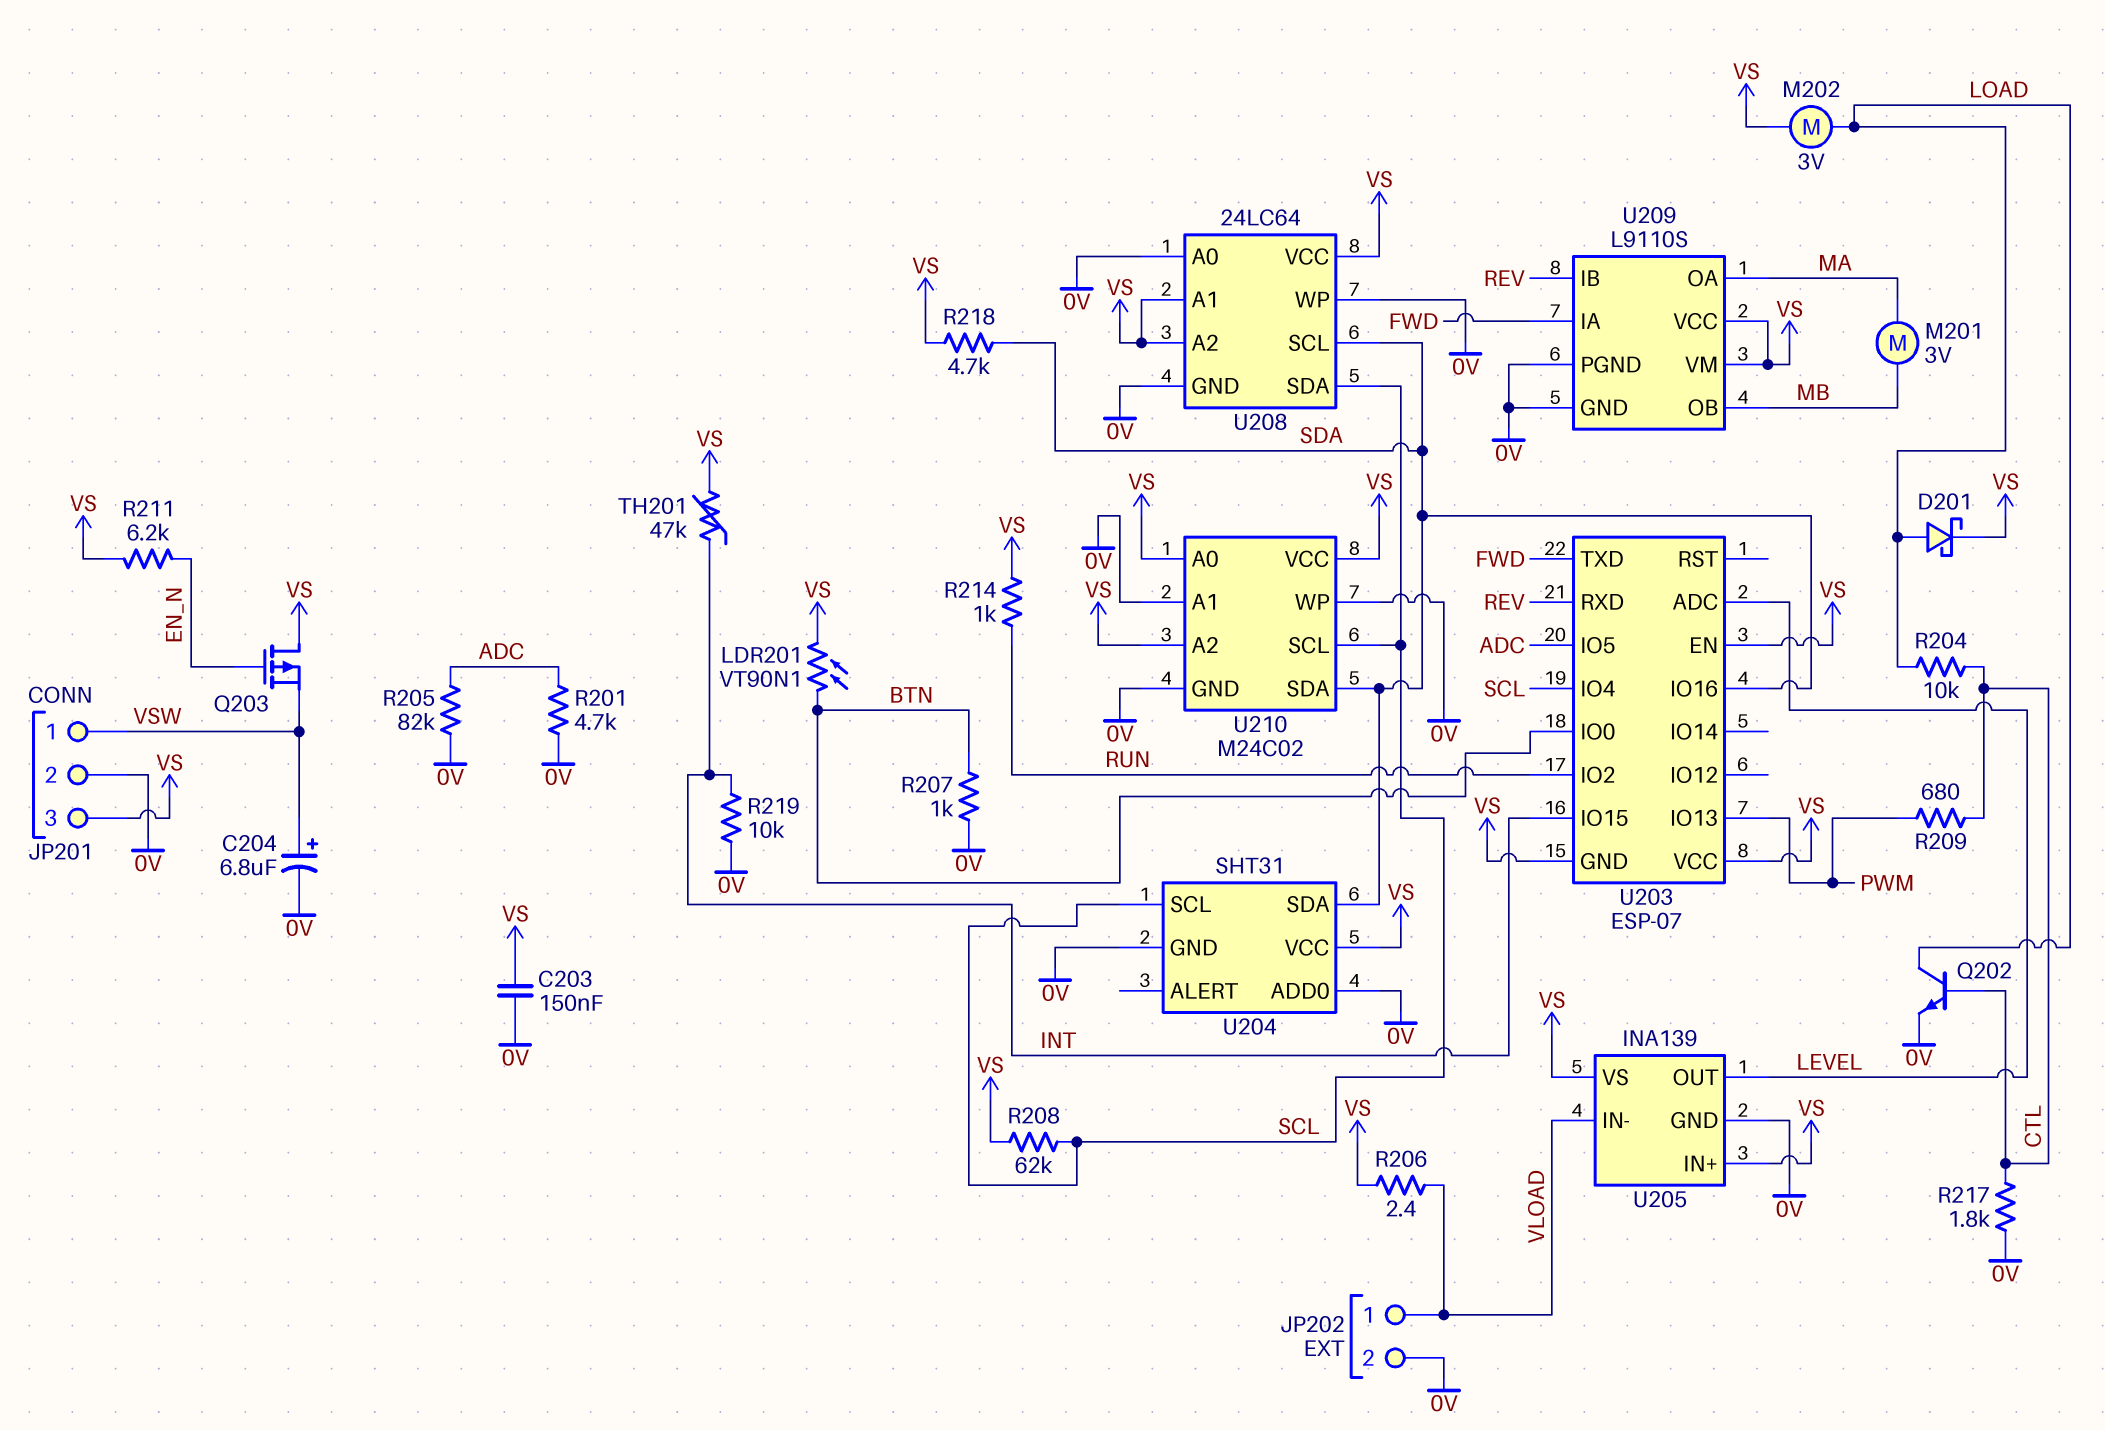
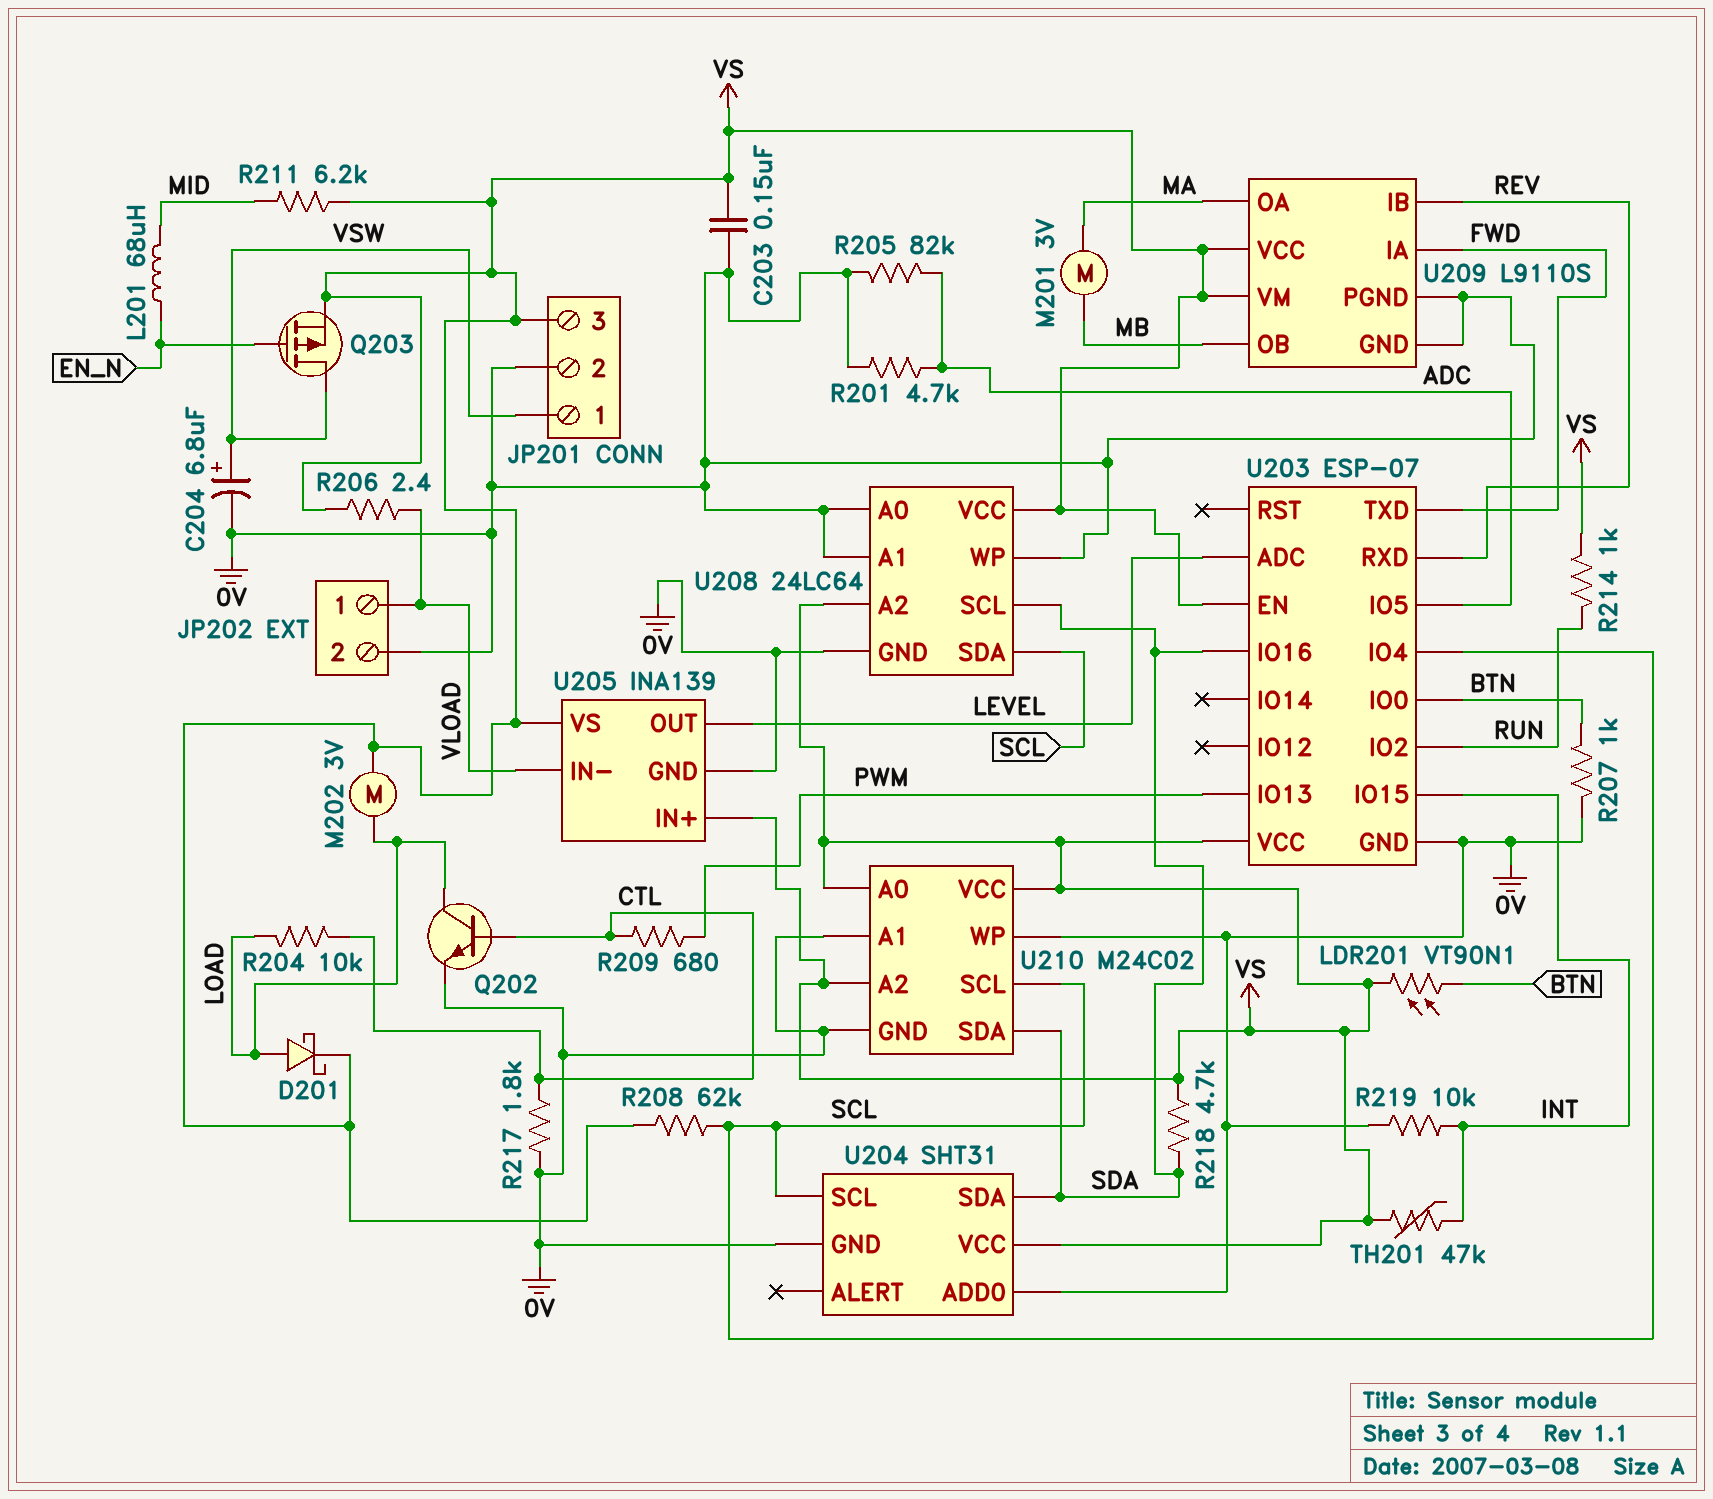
L201: none -> 68uH (EN_N, MID)
Q203: PMOS (G EN_N, D VS, S VSW) -> PMOS (G EN_N, D VSW, S VS)
R211: 6.2k (EN_N, VS) -> 6.2k (MID, VS)
U203 pin GND: VS -> 0V
U208 pin A1: VS -> 0V

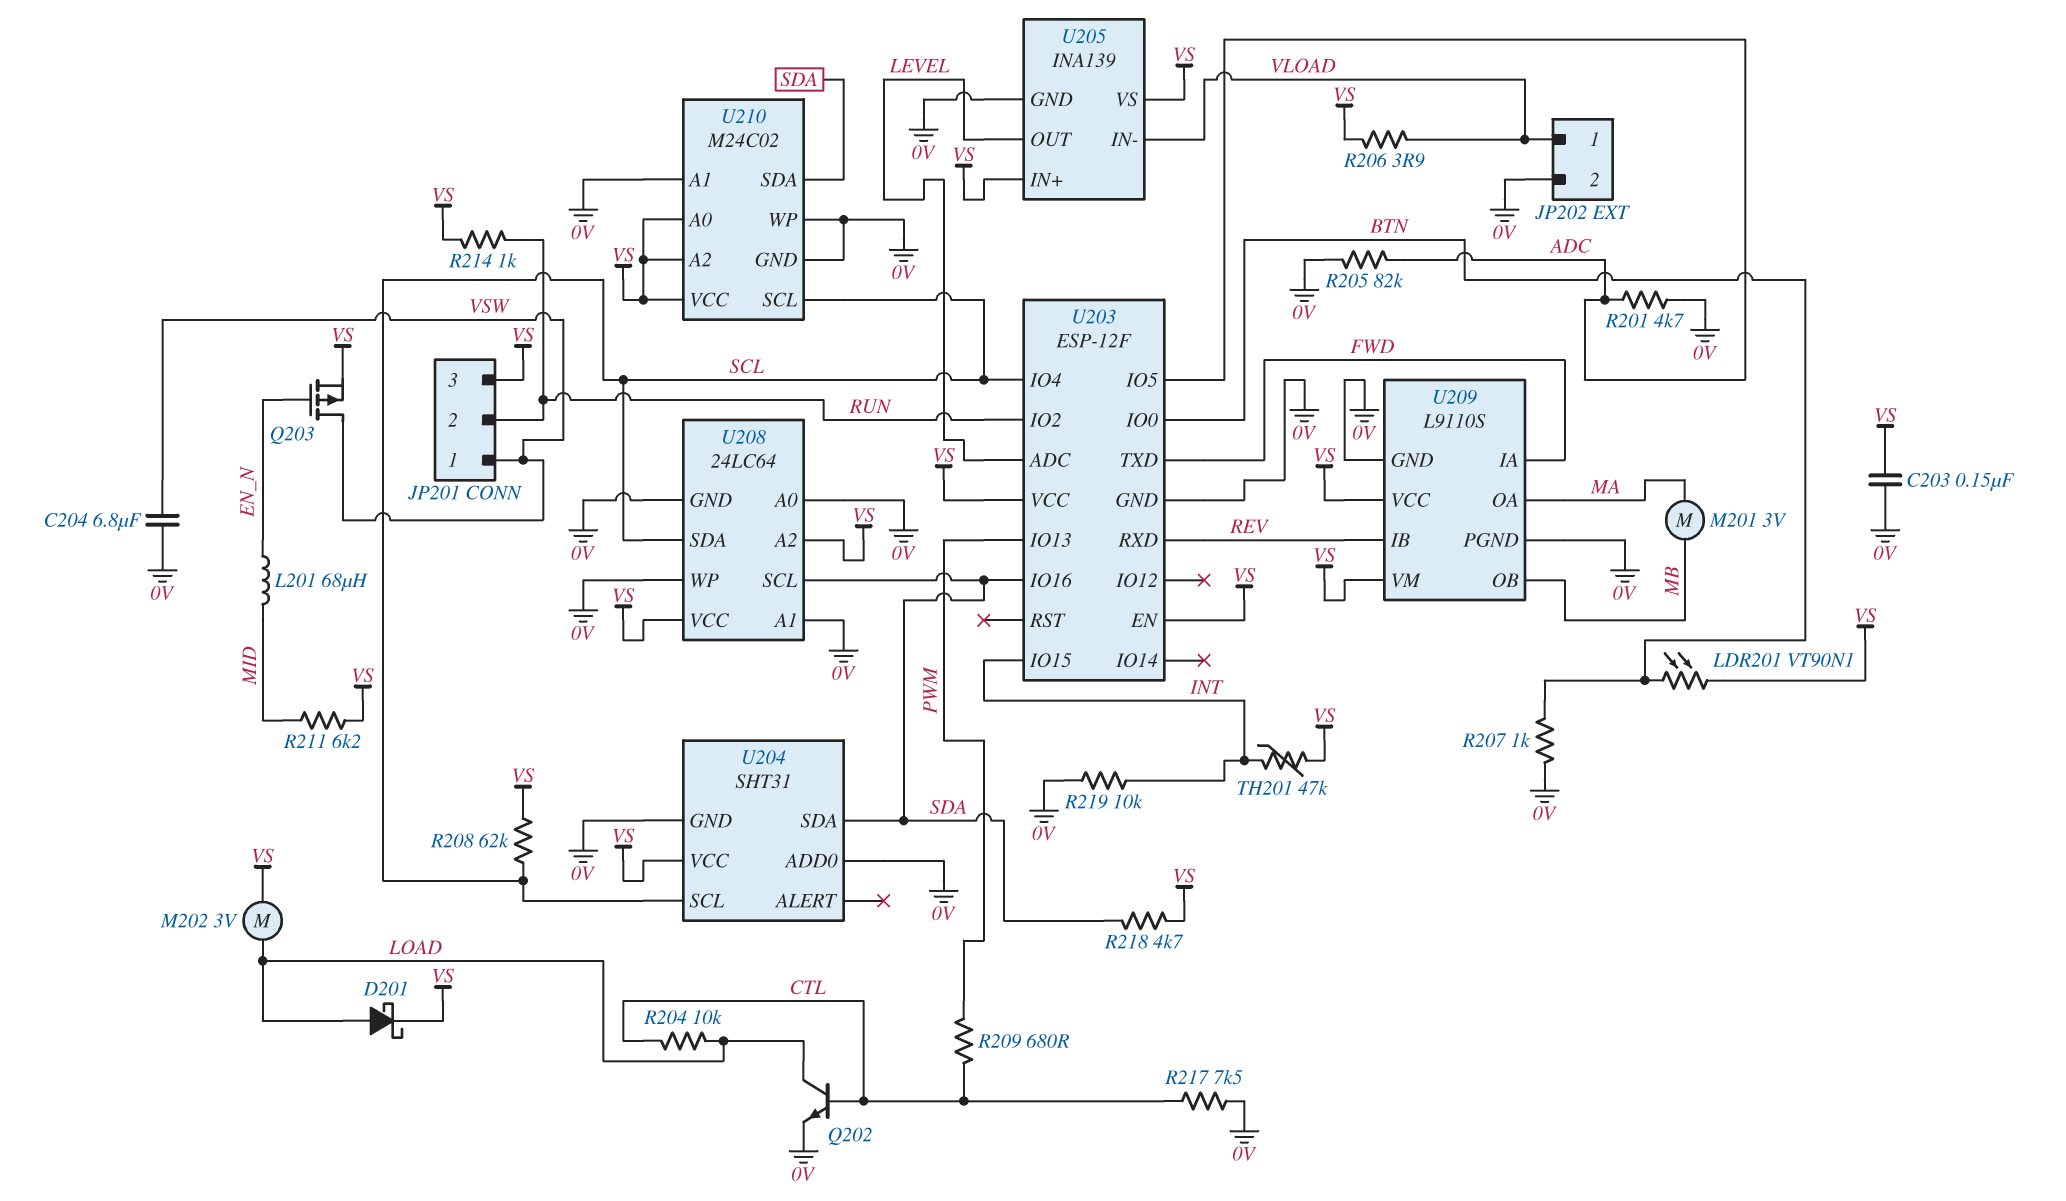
C204: 6.8uF (plus VSW, minus 0V) -> 6.8uF (0V, VSW)
JP201 pin 2: 0V -> RUN
R206: 2.4 (VLOAD, VS) -> 3.9 (VLOAD, VS)
R217: 1.8k (0V, CTL) -> 7.5k (0V, CTL)
U203: ESP-07 -> ESP-12F

